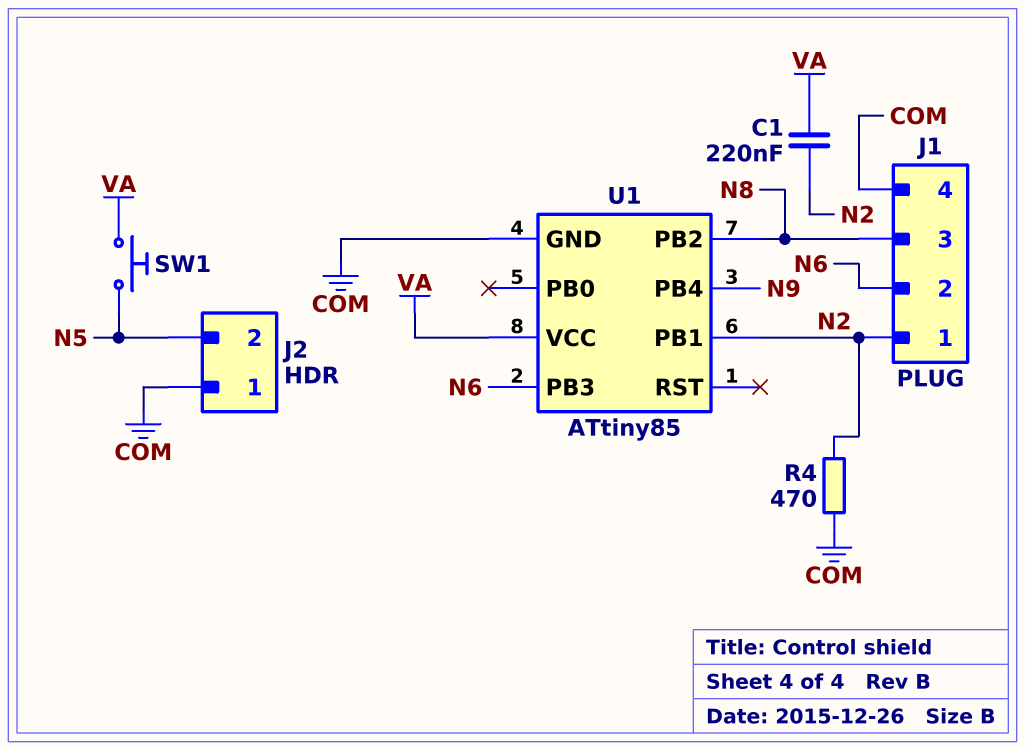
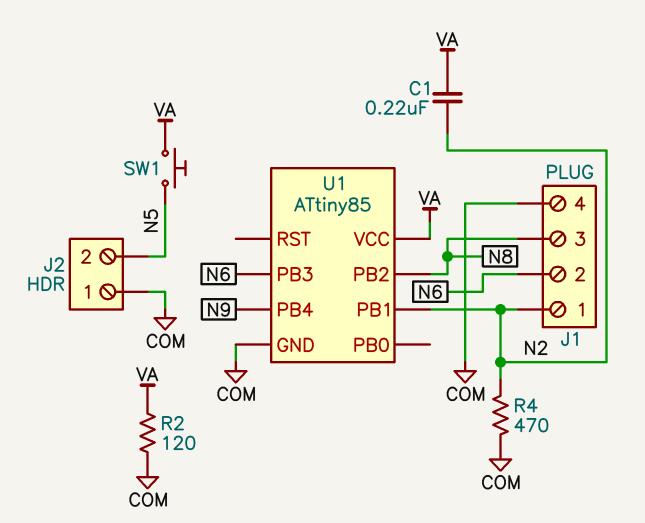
R2: none -> 120 (COM, VA)

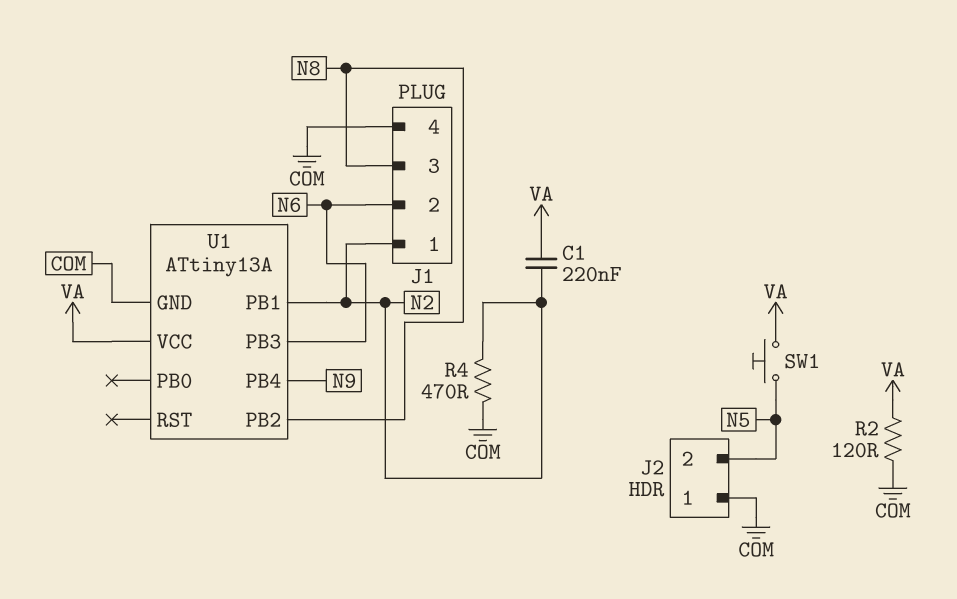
U1: ATtiny85 -> ATtiny13A

